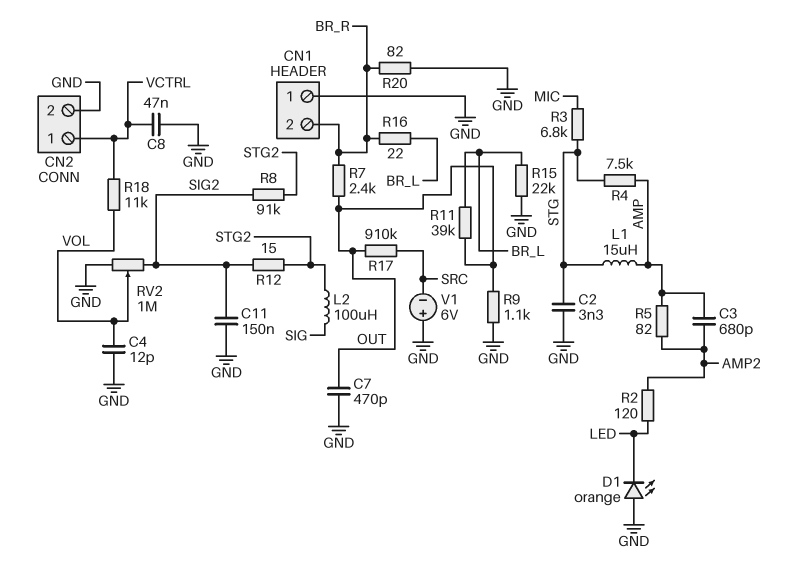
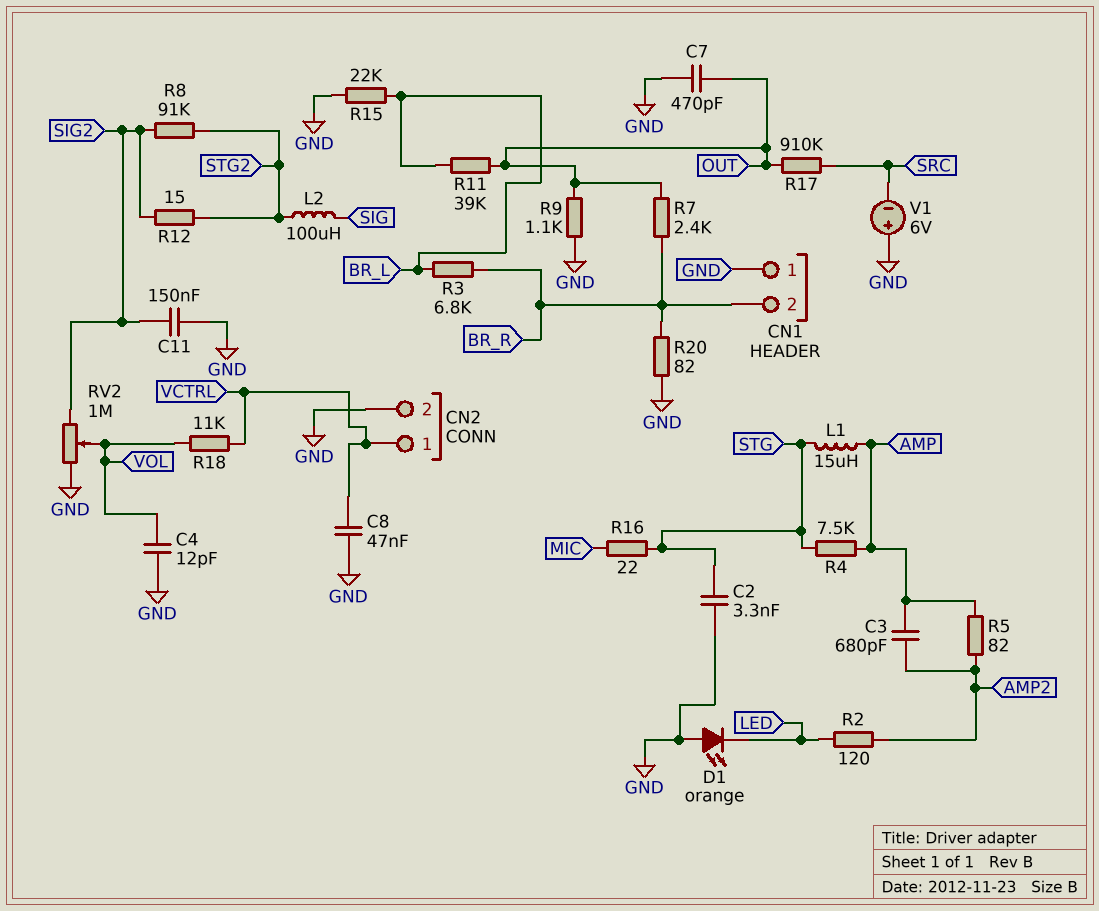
R3: 6.8k (MIC, STG) -> 6.8k (BR_L, BR_R)
R16: 22 (BR_L, BR_R) -> 22 (MIC, STG)

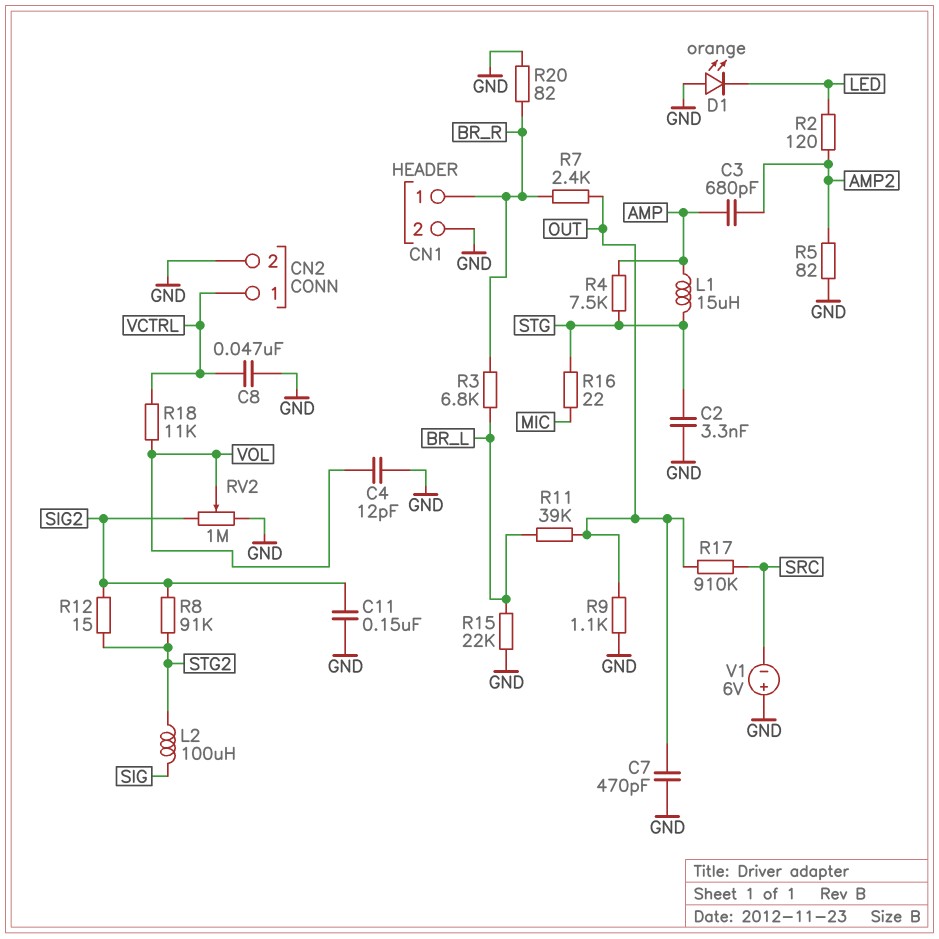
CN1 pin 1: GND -> BR_R
CN1 pin 2: BR_R -> GND
R5: 82 (AMP, AMP2) -> 82 (AMP2, GND)

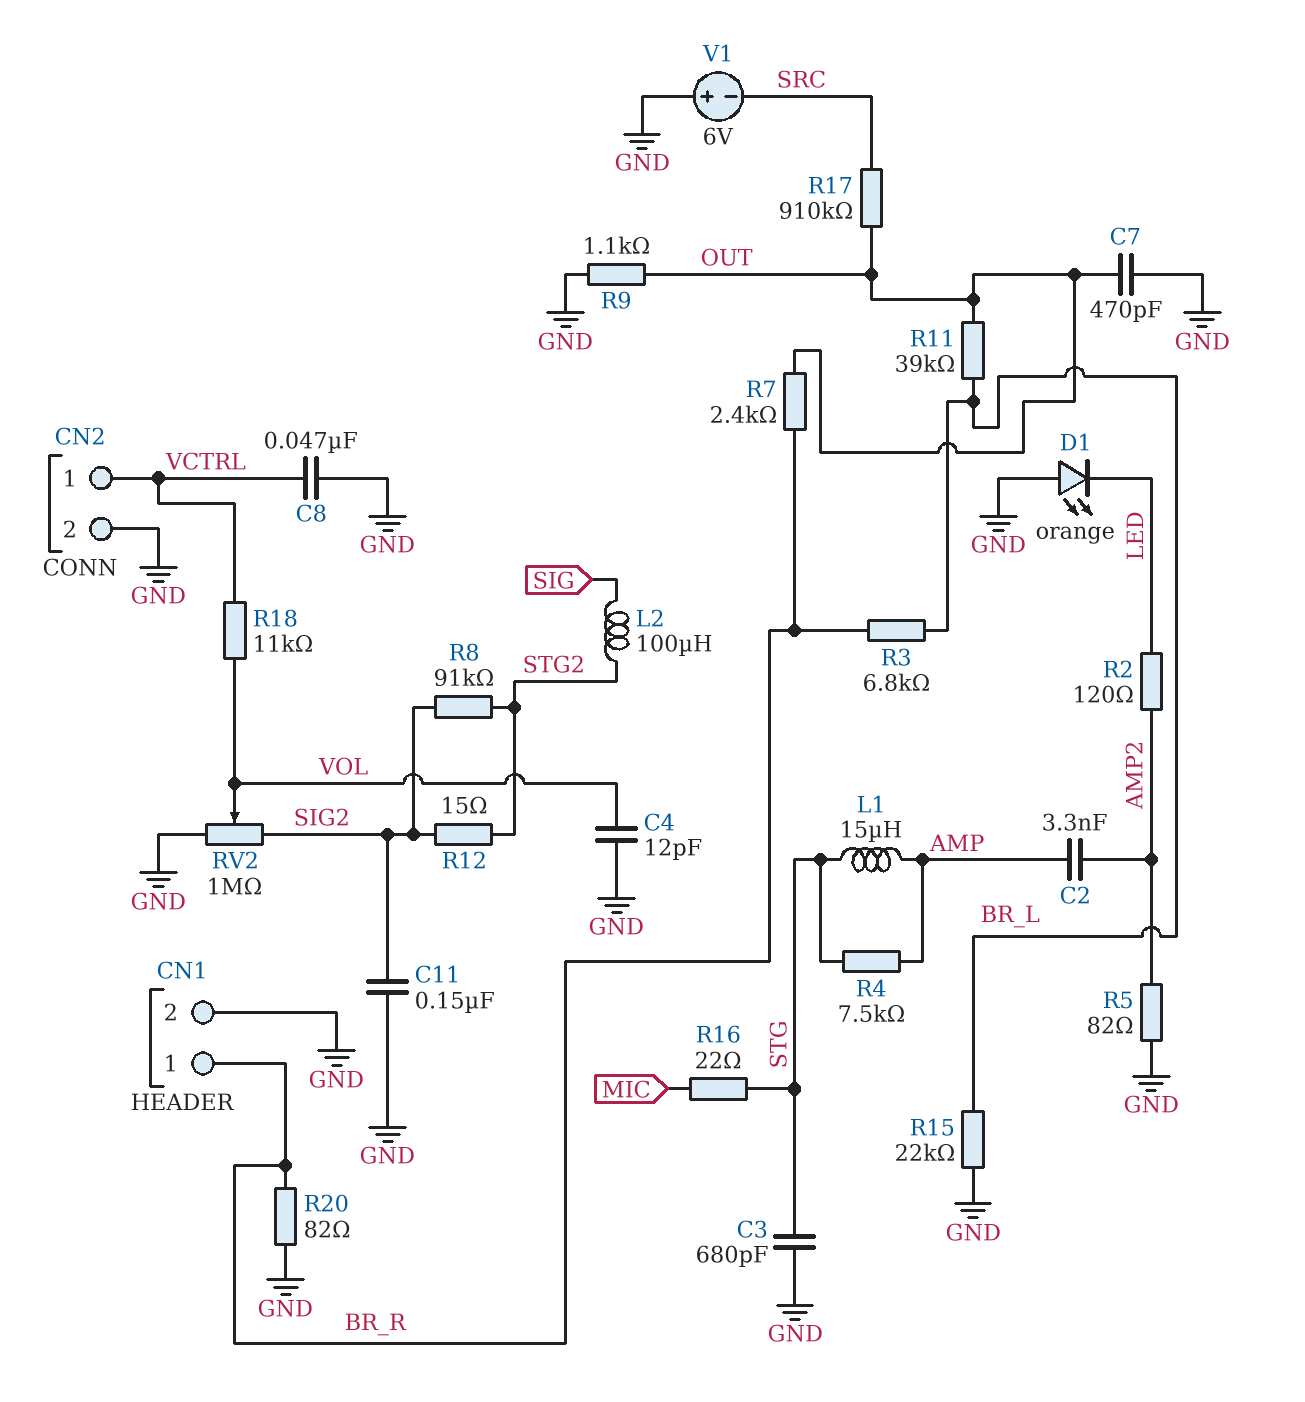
C2: 3.3nF (GND, STG) -> 3.3nF (AMP, AMP2)
C3: 680pF (AMP, AMP2) -> 680pF (GND, STG)

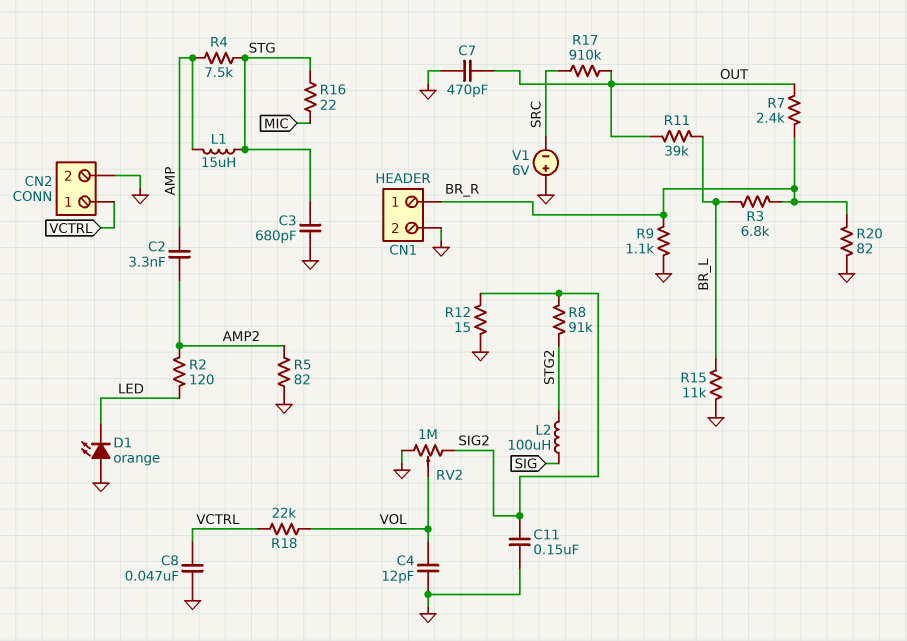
R9: 1.1k (GND, OUT) -> 1.1k (BR_R, GND)
R12: 15 (SIG2, STG2) -> 15 (GND, SIG2)
R15: 22k (BR_L, GND) -> 11k (BR_L, GND)
R18: 11k (VCTRL, VOL) -> 22k (VCTRL, VOL)

